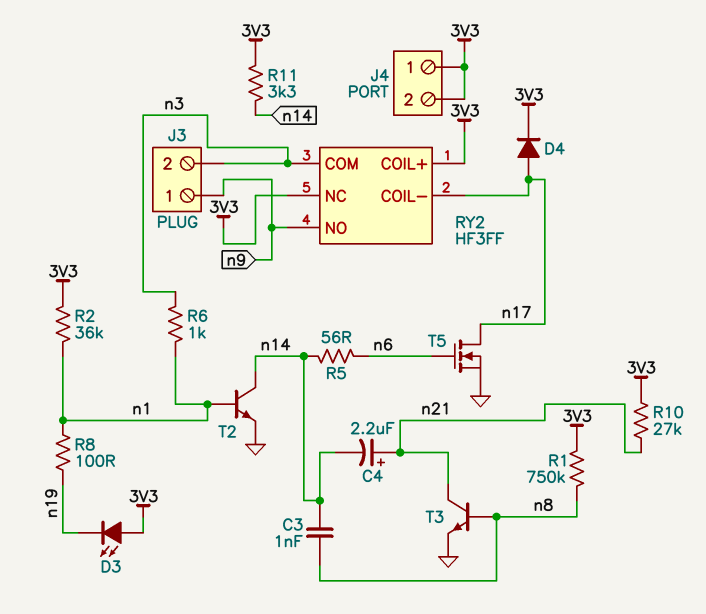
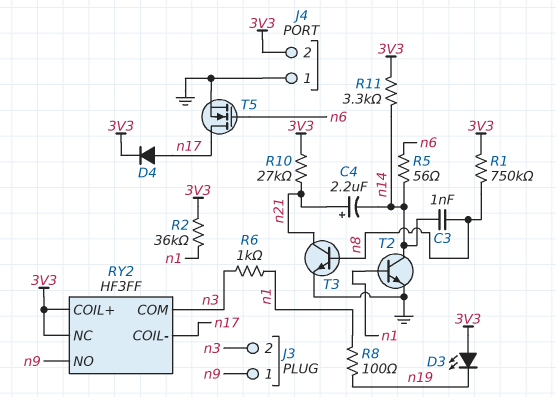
J4 pin 1: 3V3 -> GND

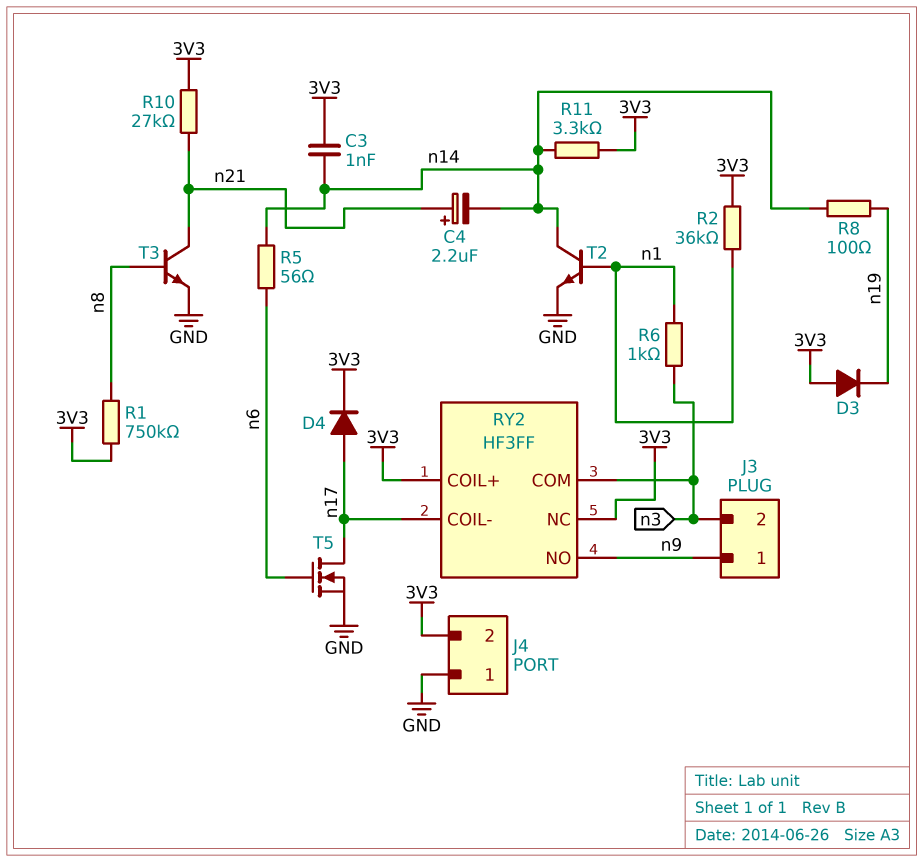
C3: 1nF (n8, n14) -> 1nF (3V3, n14)
D3: LED (A 3V3, K n19) -> diode (A 3V3, K n19)
R8: 100 (n1, n19) -> 100 (n14, n19)

